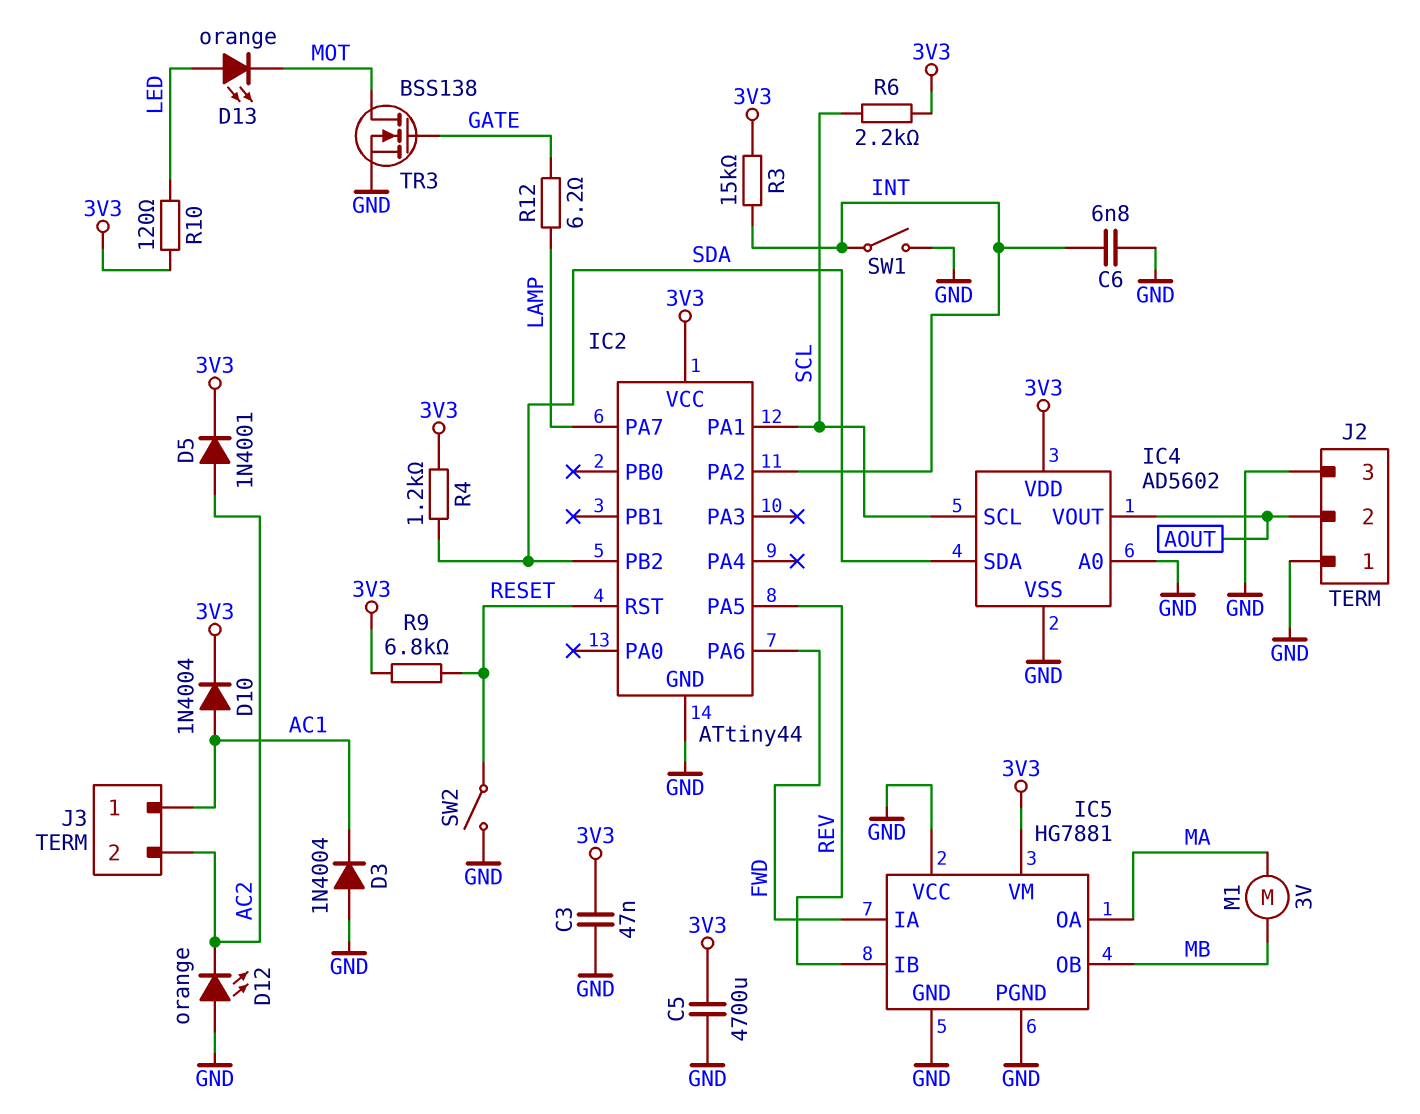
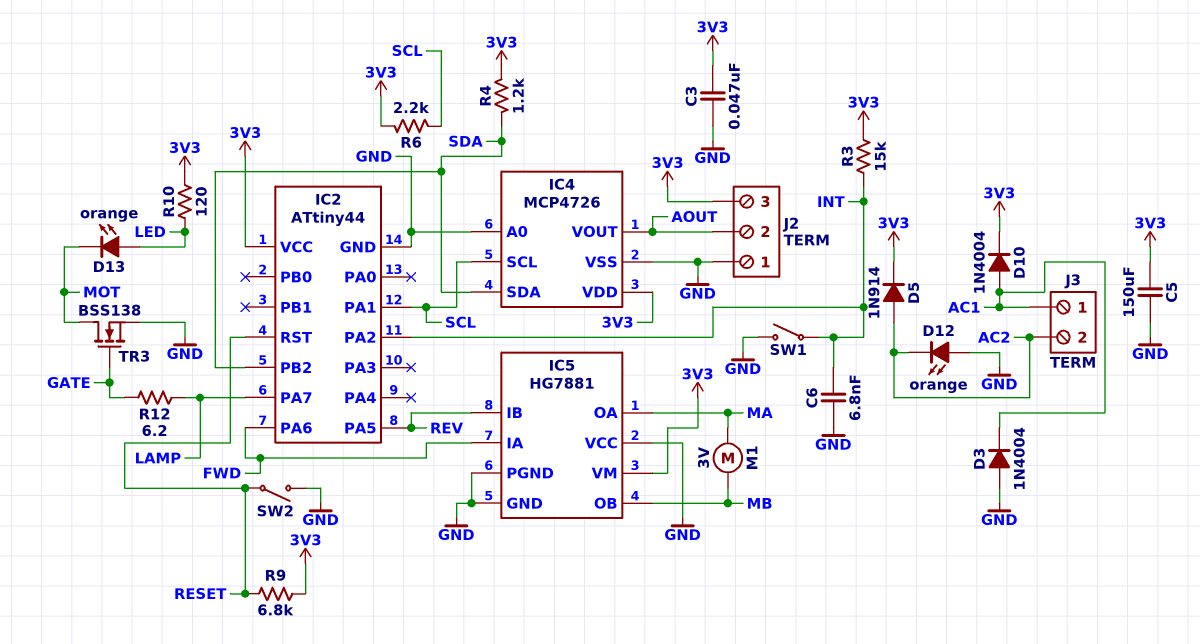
C5: 4700uF (3V3, GND) -> 150uF (3V3, GND)
D5: diode 1N4001 (A AC2, K 3V3) -> diode 1N914 (A AC2, K 3V3)
IC4: AD5602 -> MCP4726
J2 pin 3: GND -> 3V3

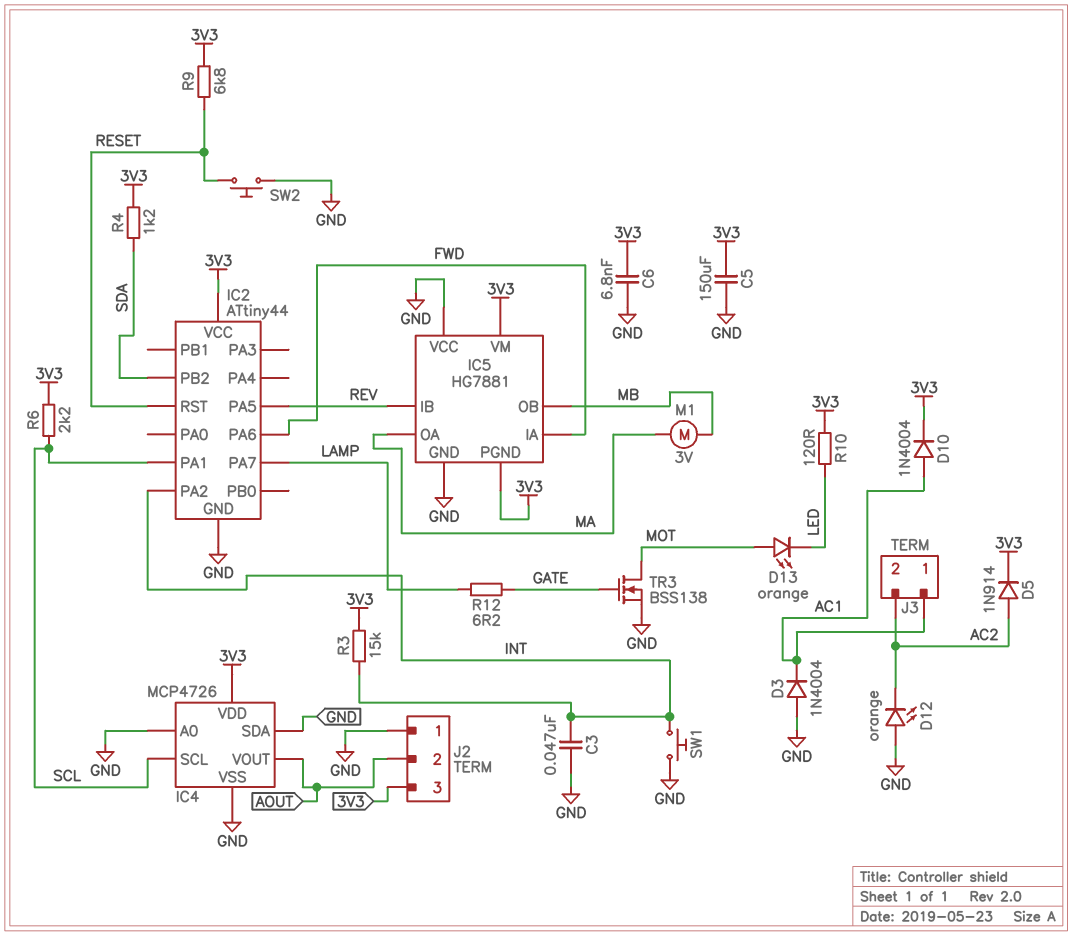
C3: 47nF (3V3, GND) -> 47nF (GND, INT)
C6: 6.8nF (GND, INT) -> 6.8nF (3V3, GND)
D13: LED orange (A LED, K MOT) -> LED orange (A MOT, K LED)
IC4 pin SDA: SDA -> GND
IC5 pin PGND: GND -> 3V3
SW1: switch (GND, INT) -> button (GND, INT)
SW2: switch (GND, RESET) -> button (GND, RESET)

